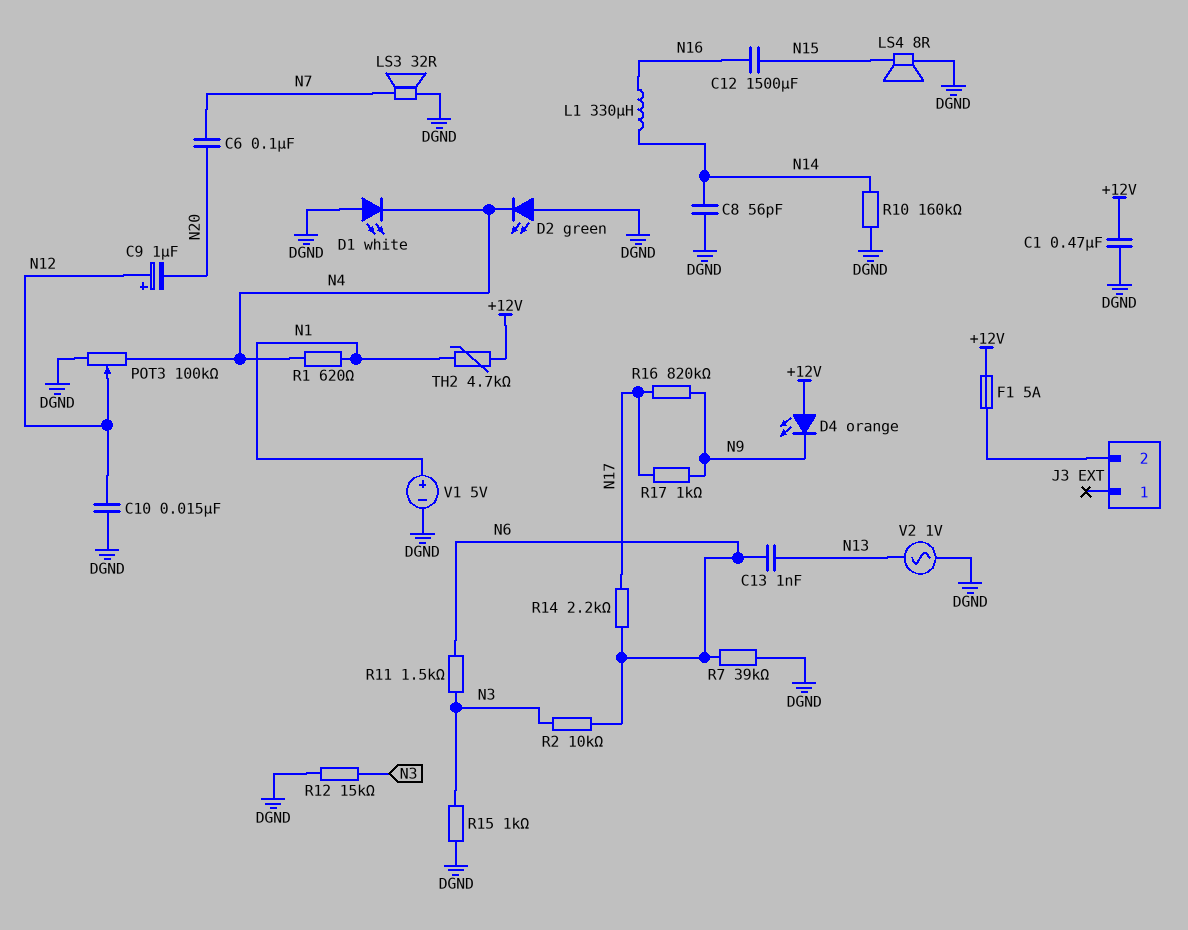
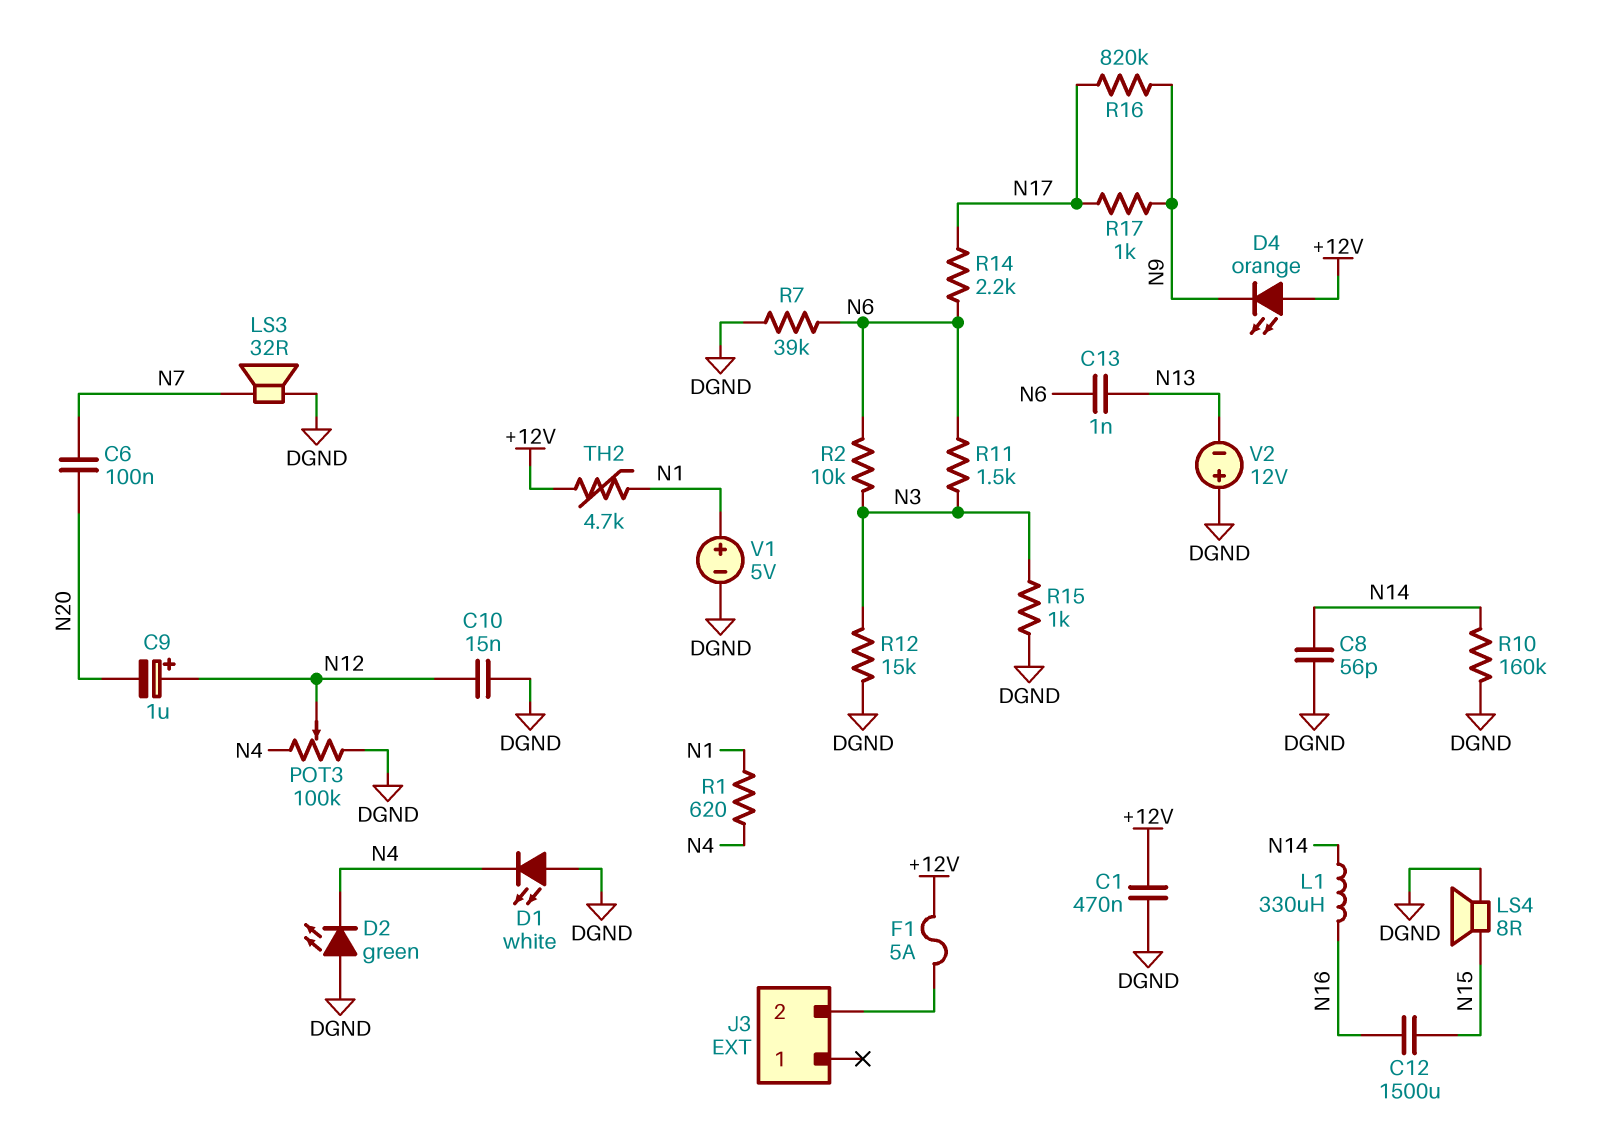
V2: AC 1V (DGND, N13) -> 12V (plus DGND, minus N13)

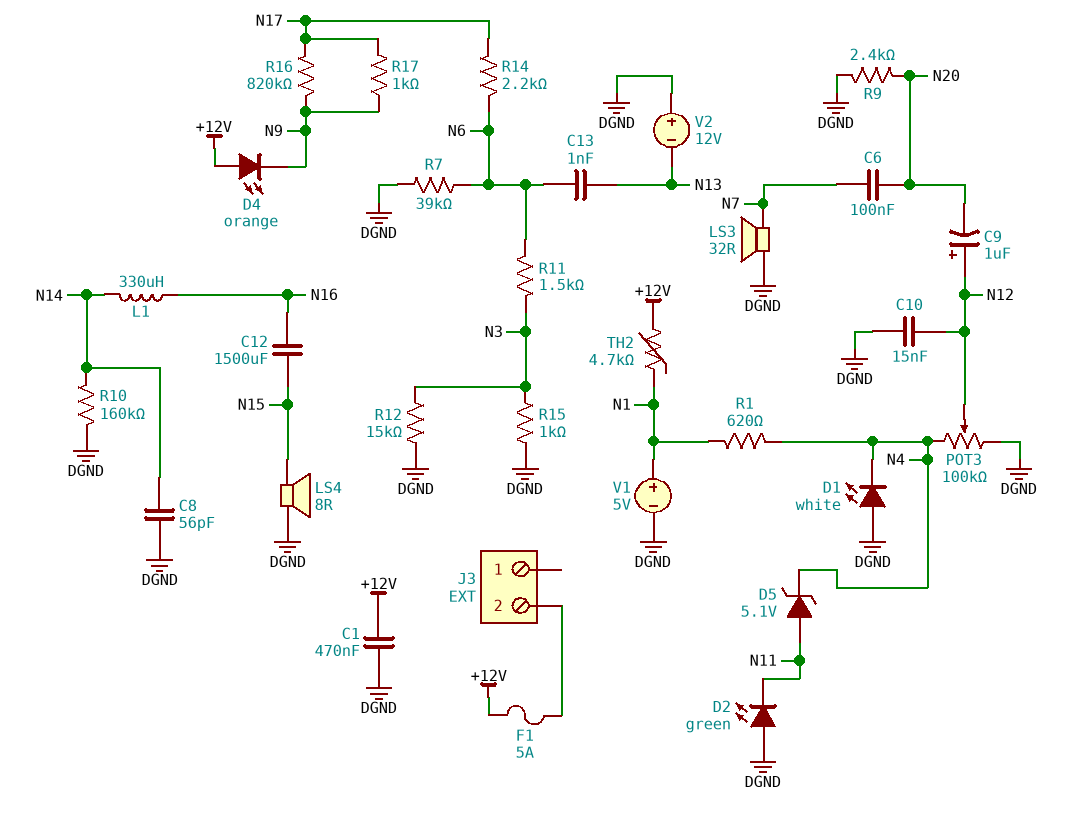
D2: LED green (A DGND, K N4) -> LED green (A DGND, K N11)
D5: none -> zener 5.1V (A N11, K N4)
R2: 10k (N3, N6) -> none
R9: none -> 2.4k (DGND, N20)

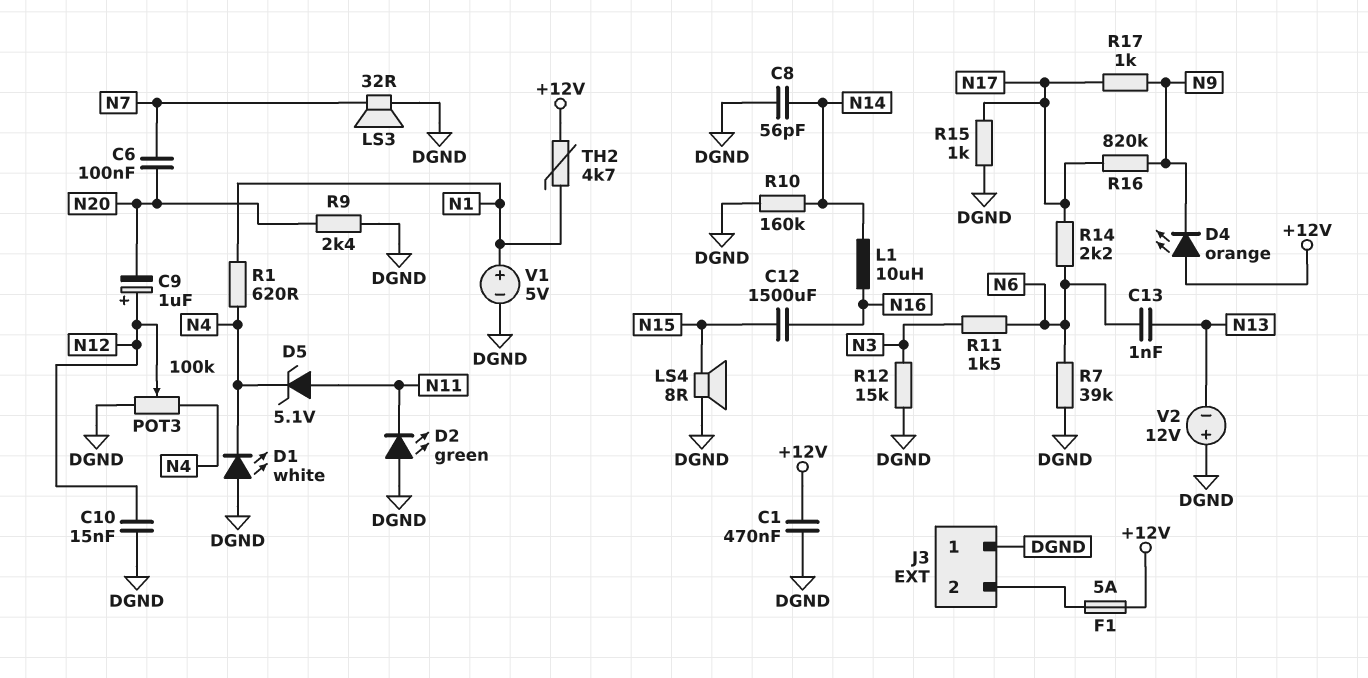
J3 pin 1: none -> DGND
L1: 330uH (N14, N16) -> 10uH (N14, N16)
R15: 1k (DGND, N3) -> 1k (DGND, N17)

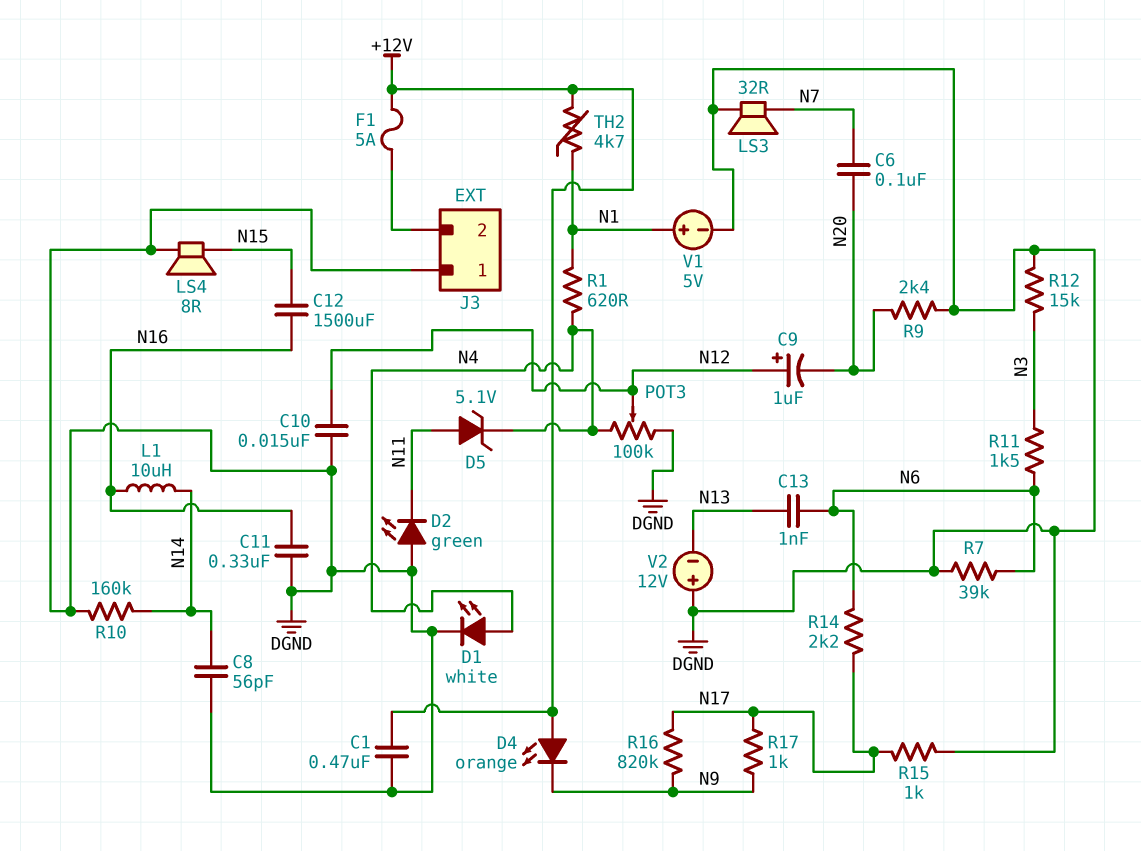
C11: none -> 330nF (DGND, N16)
D1: LED white (A DGND, K N4) -> LED white (A N4, K DGND)

